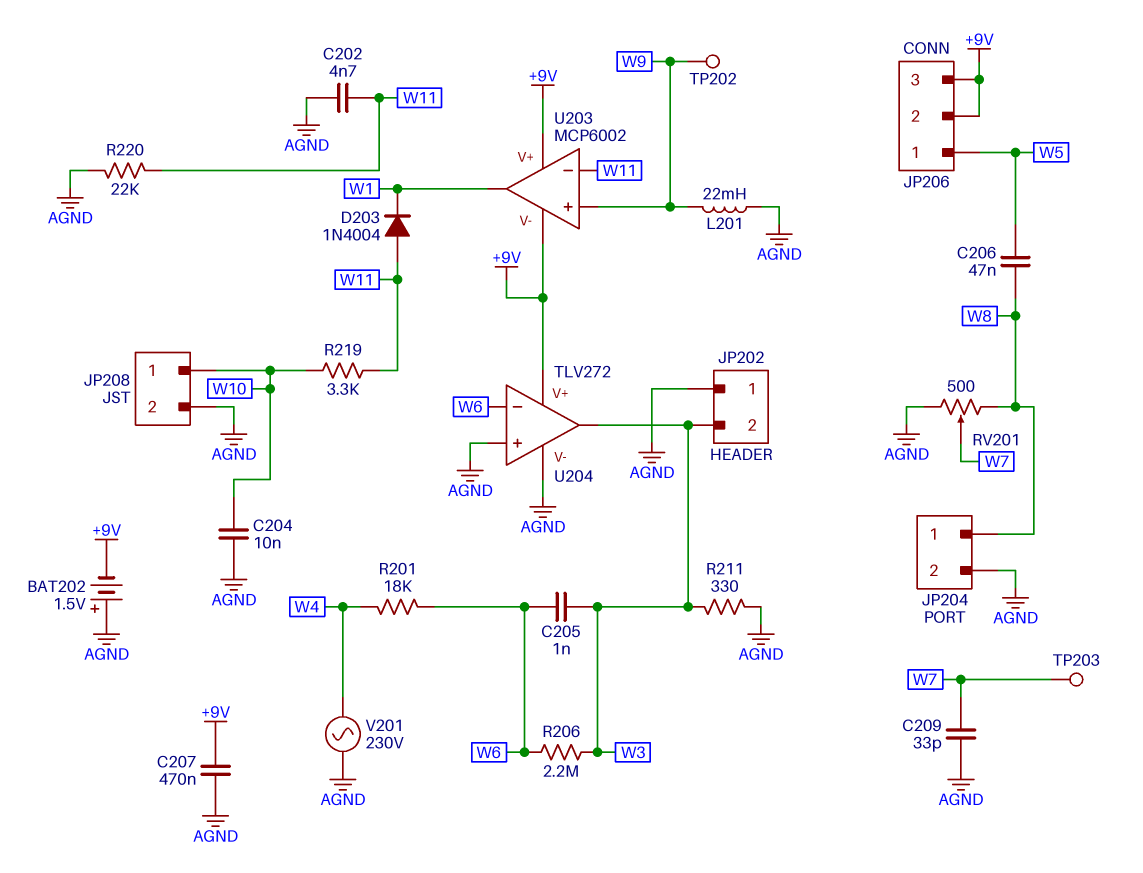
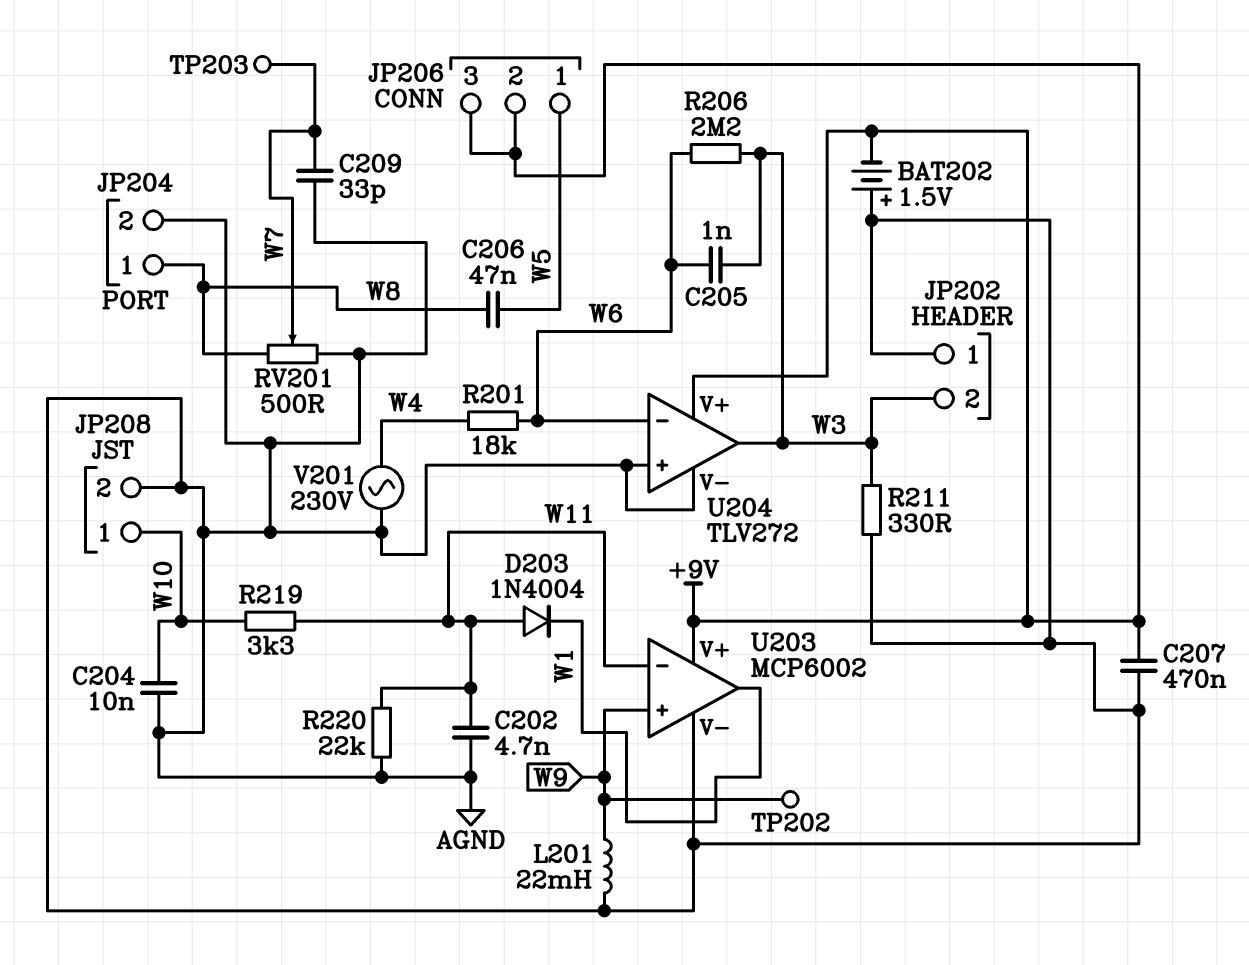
U203 pin V-: +9V -> AGND

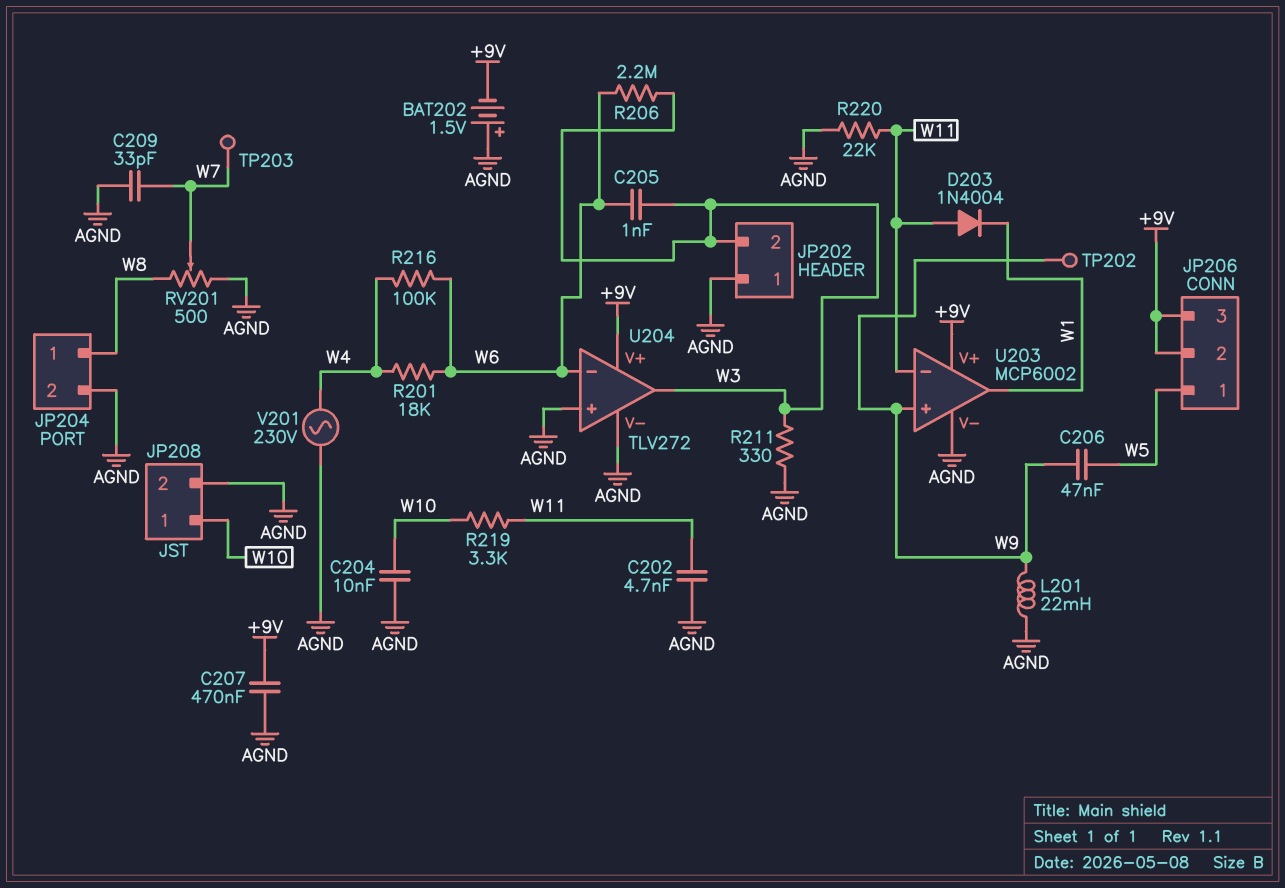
C206: 47nF (W5, W8) -> 47nF (W5, W9)
R216: none -> 100k (W4, W6)

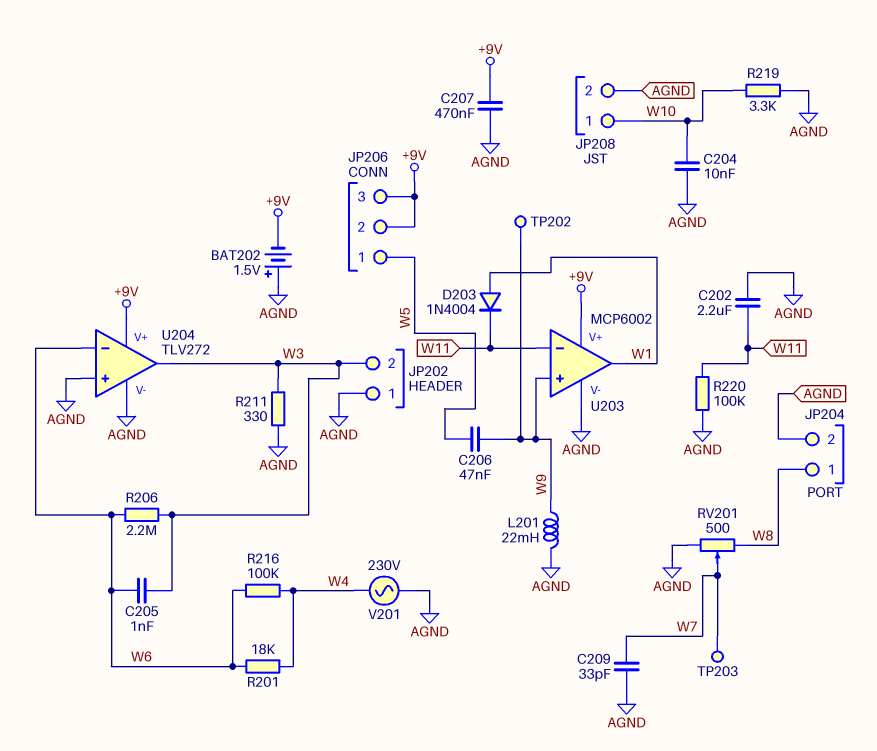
C202: 4.7nF (AGND, W11) -> 2.2uF (AGND, W11)
D203: diode 1N4004 (A W11, K W1) -> diode 1N4004 (A W1, K W11)
R219: 3.3k (W10, W11) -> 3.3k (AGND, W10)
R220: 22k (AGND, W11) -> 100k (AGND, W11)

